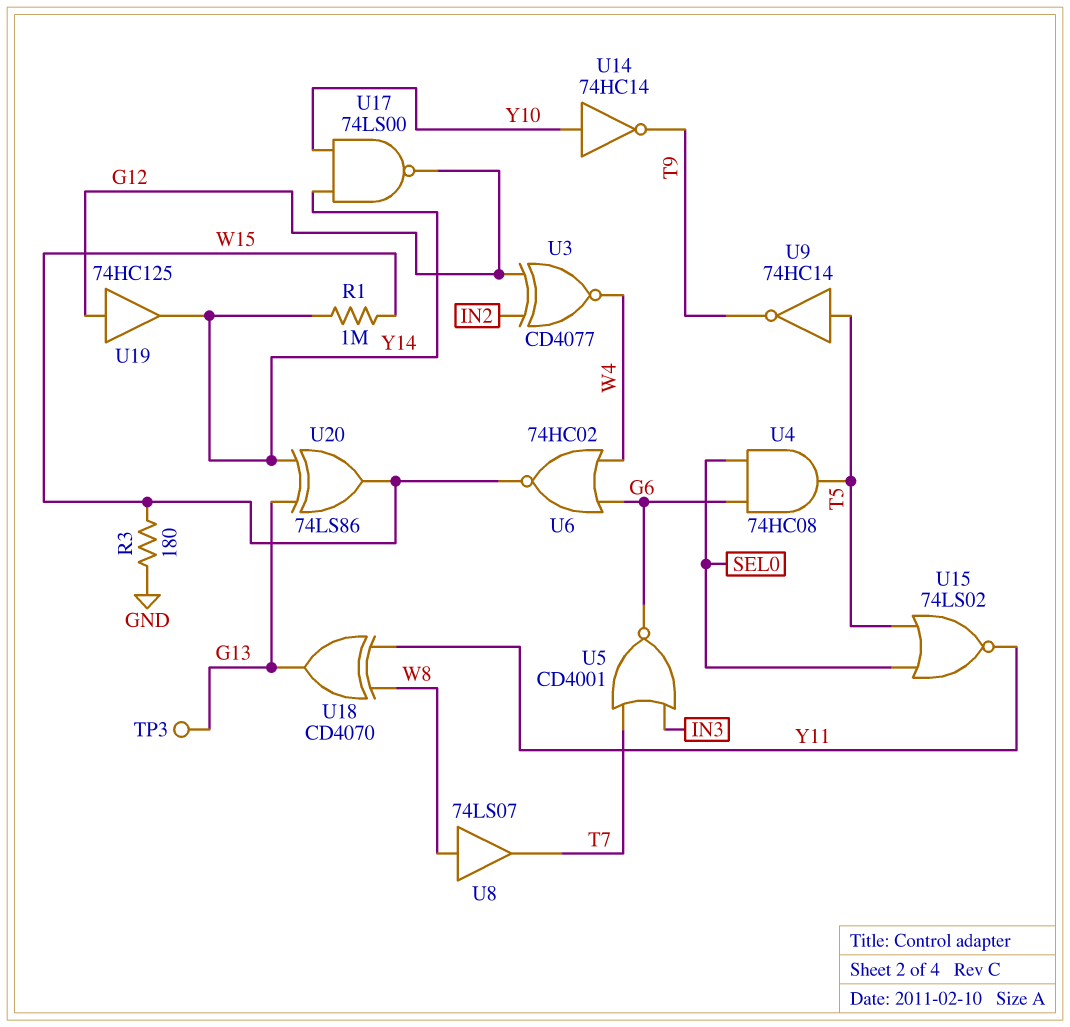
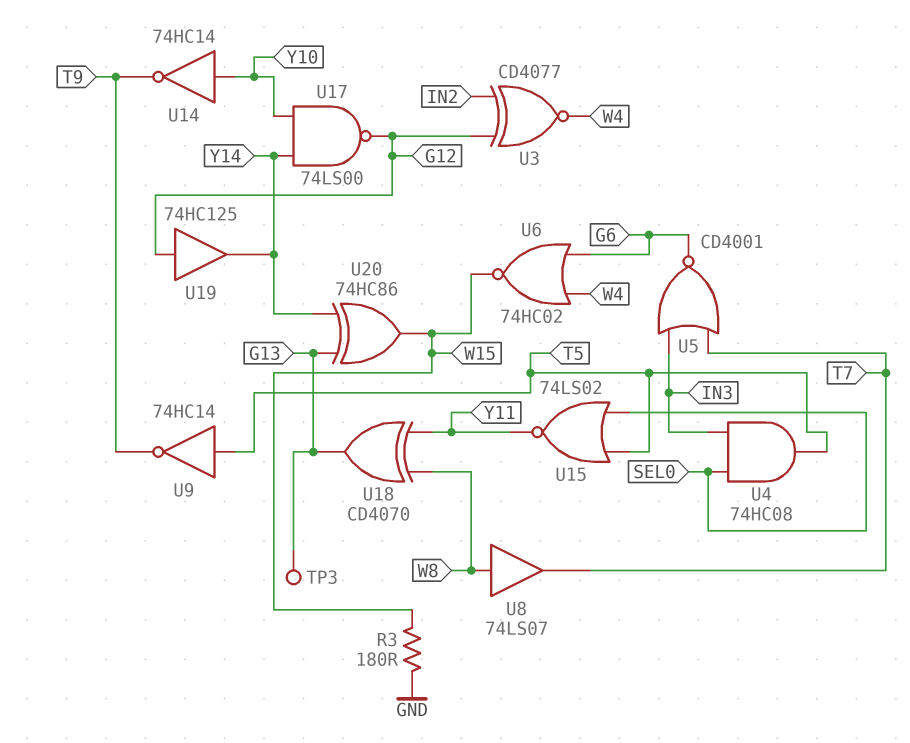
R1: 1M (W15, Y14) -> none
U4: AND 74HC08 (in G6, in SEL0, out T5) -> AND 74HC08 (in IN3, in SEL0, out T5)
U20: XOR 74LS86 (in G13, in Y14, out W15) -> XOR 74HC86 (in G13, in Y14, out W15)

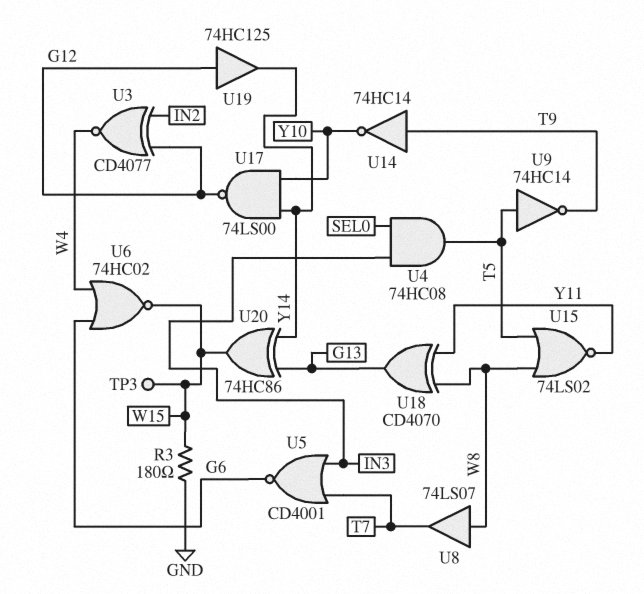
TP3: test point (G13) -> test point (W15)
U14: NOT 74HC14 (in Y10, out T9) -> NOT 74HC14 (in T9, out Y10)
U15: NOR 74LS02 (in SEL0, in T5, out Y11) -> NOR 74LS02 (in T5, in W8, out Y11)

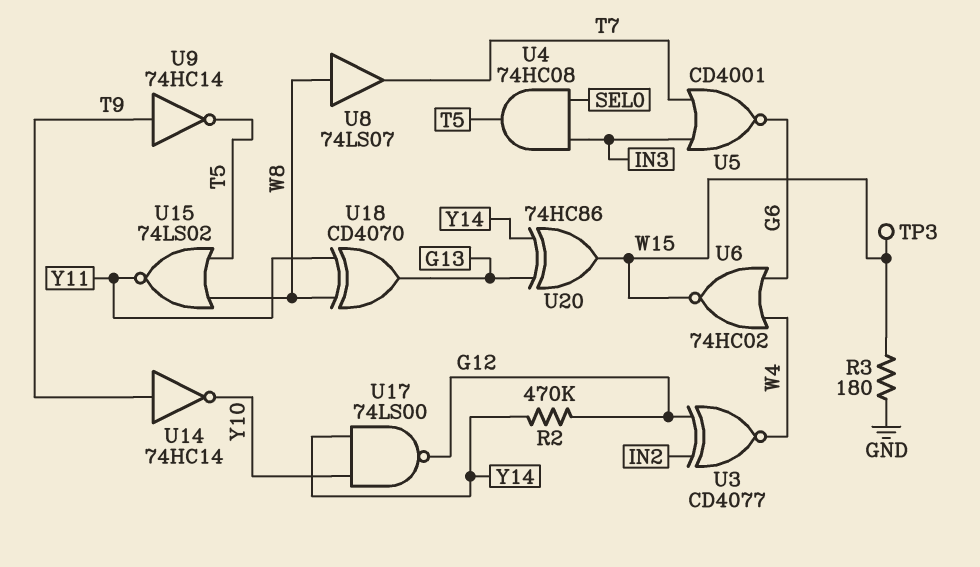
R2: none -> 470k (G12, Y14)
U9: NOT 74HC14 (in T5, out T9) -> NOT 74HC14 (in T9, out T5)
U19: buffer 74HC125 (in G12, out Y14) -> none

